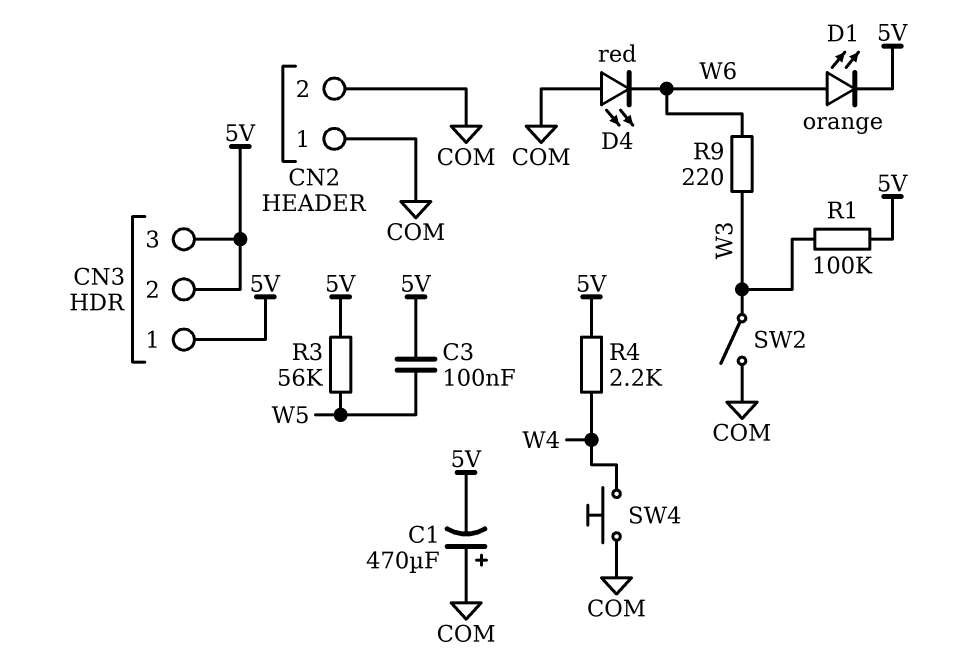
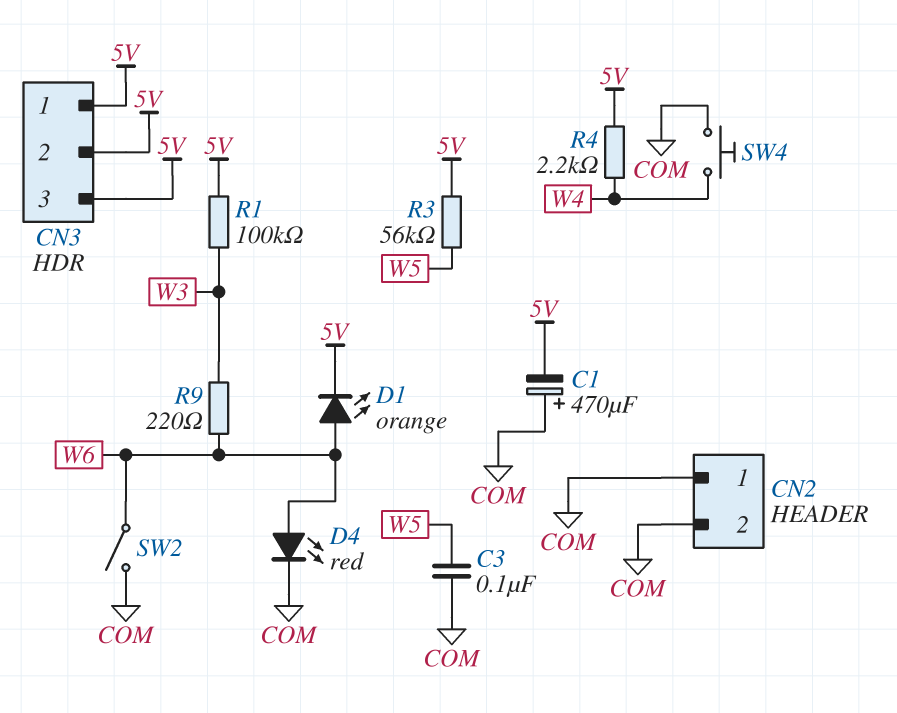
C3: 100nF (5V, W5) -> 100nF (COM, W5)
D4: LED red (A COM, K W6) -> LED red (A W6, K COM)
SW2: switch (COM, W3) -> switch (COM, W6)

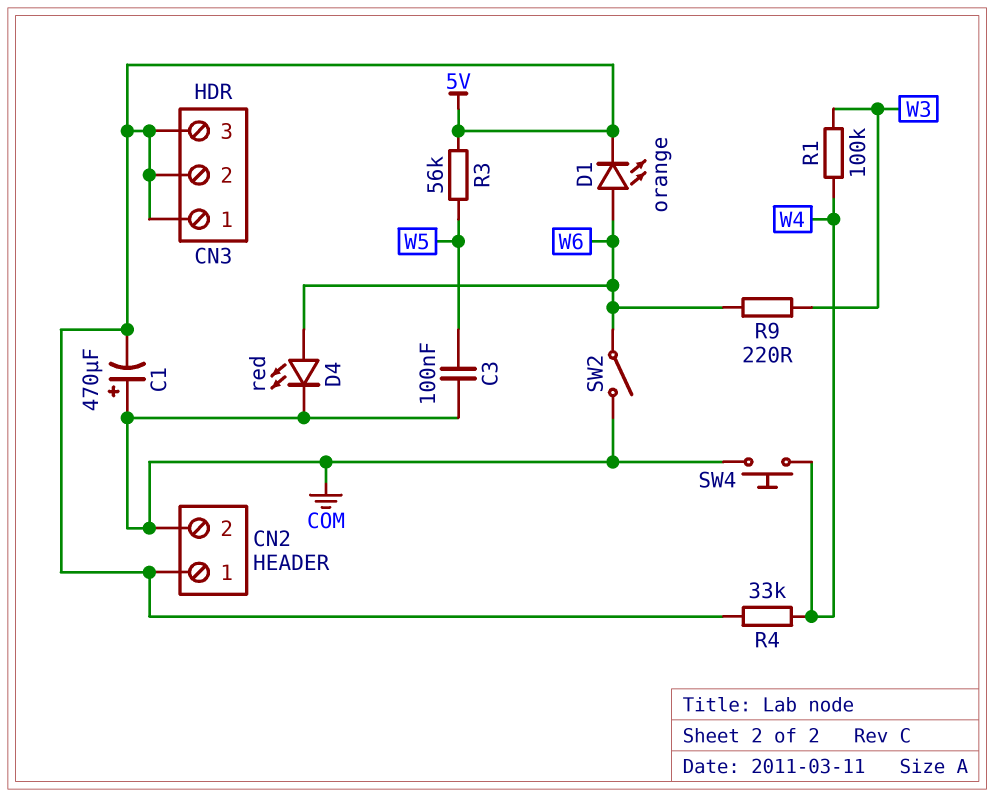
CN2 pin 1: COM -> 5V
R1: 100k (5V, W3) -> 100k (W3, W4)
R4: 2.2k (5V, W4) -> 33k (5V, W4)

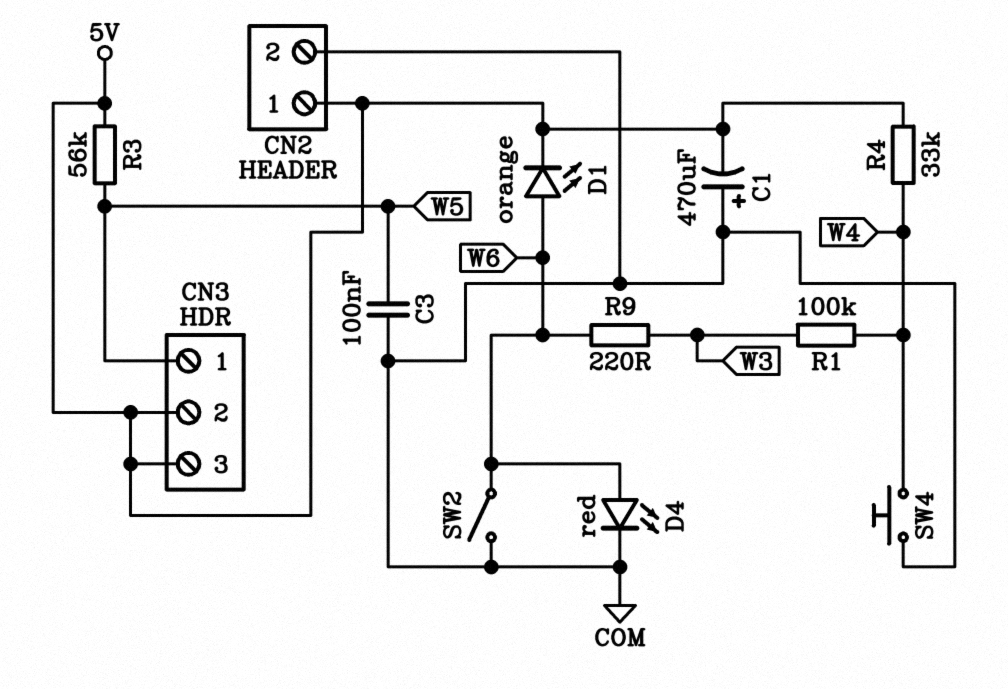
CN3 pin 1: 5V -> W5

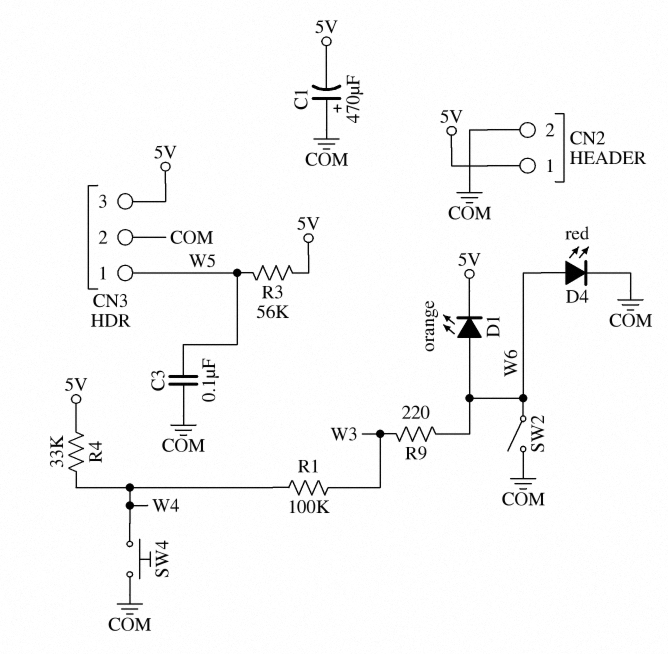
CN3 pin 2: 5V -> COM

